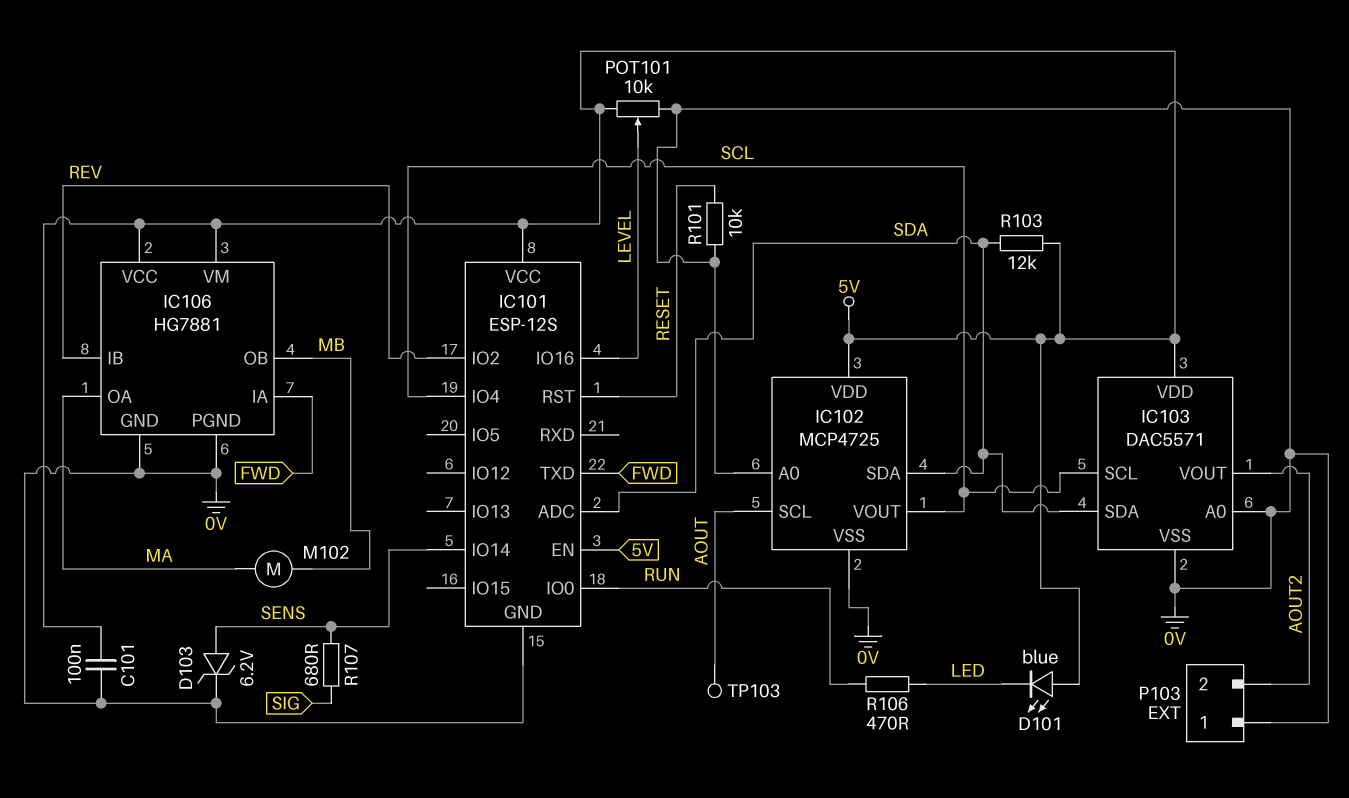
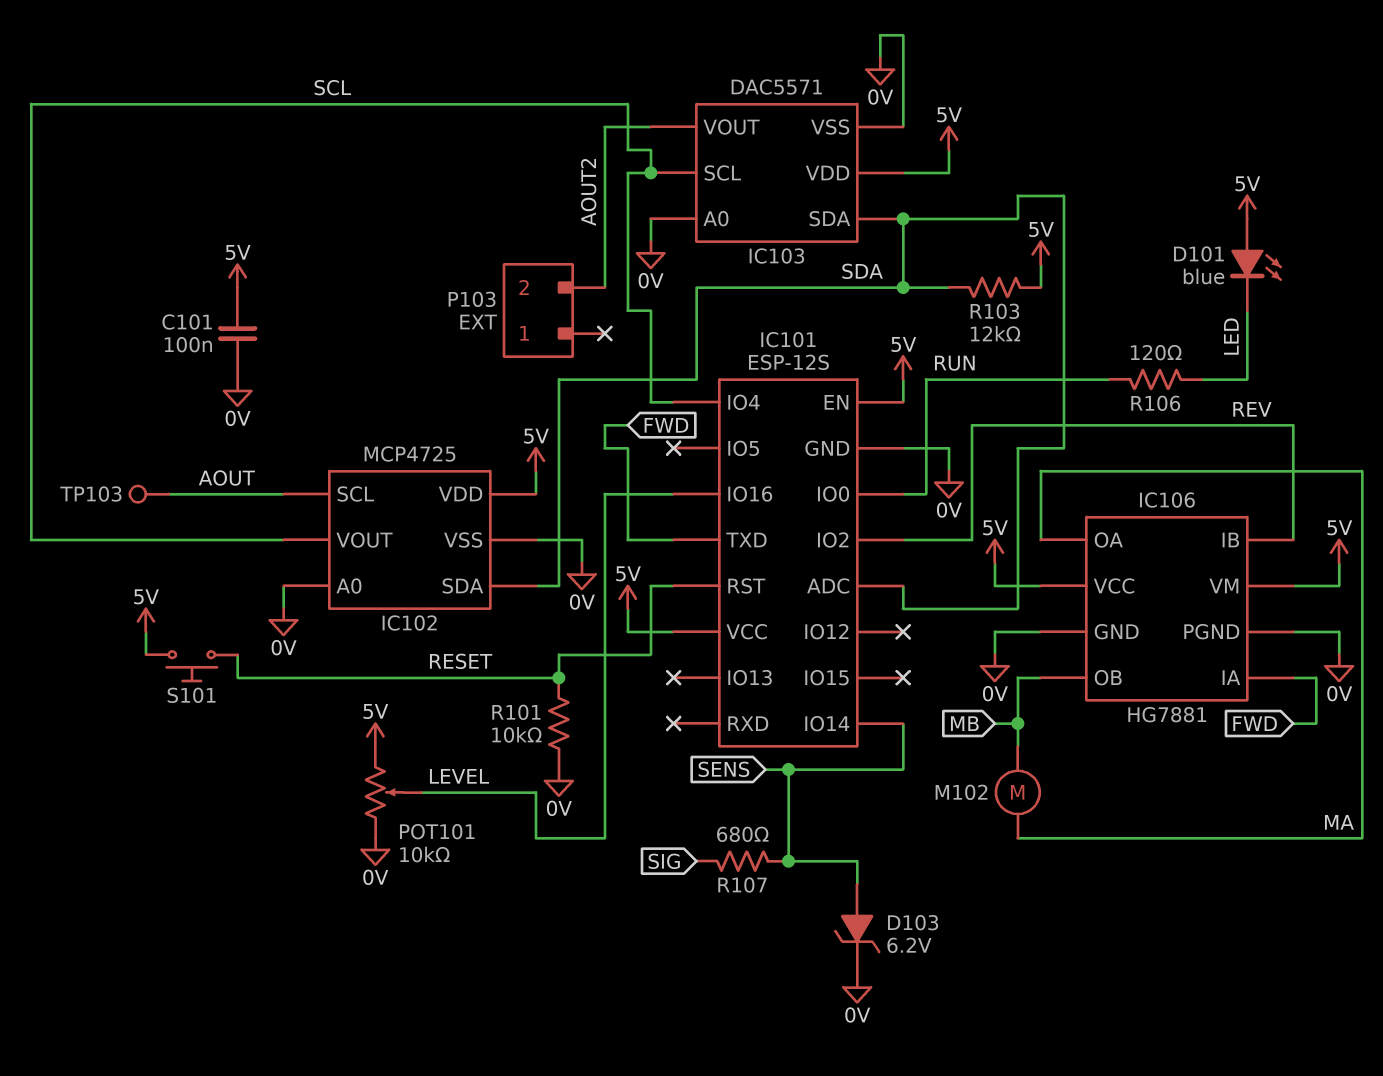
P103 pin 1: 0V -> none
R106: 470 (LED, RUN) -> 120 (LED, RUN)
S101: none -> button (5V, RESET)

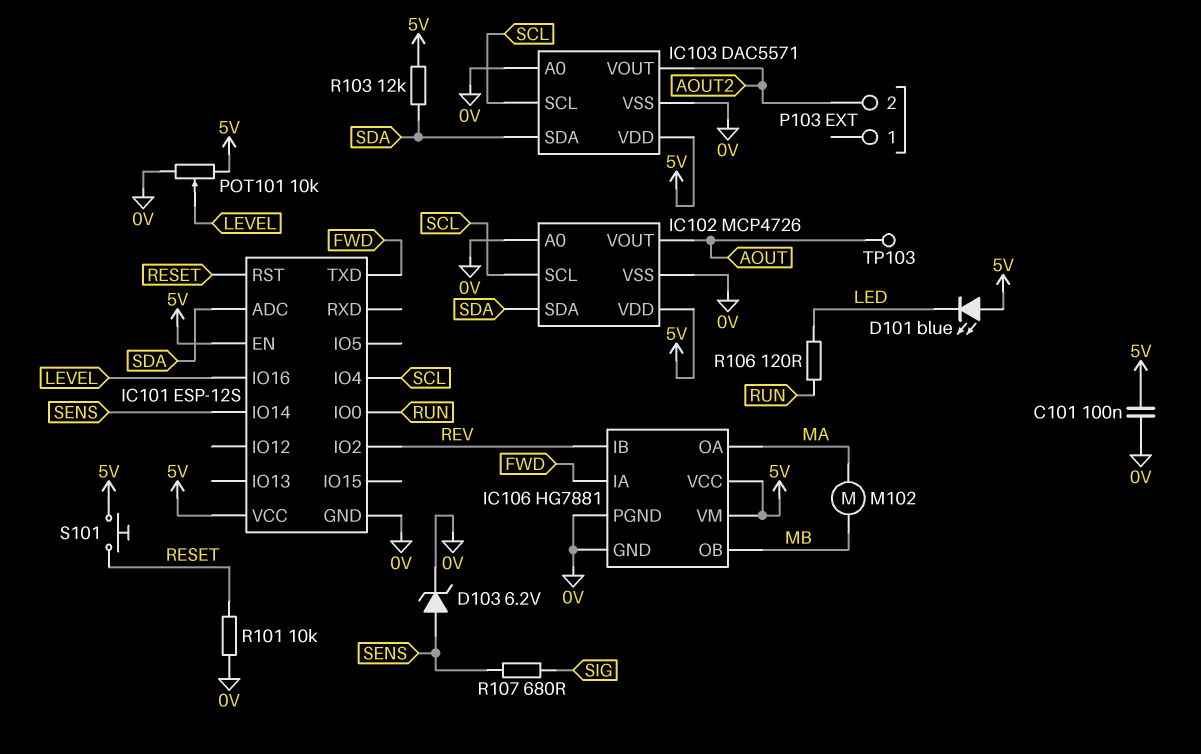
IC102: MCP4725 -> MCP4726
IC102 pin SCL: AOUT -> SCL
IC102 pin VOUT: SCL -> AOUT

